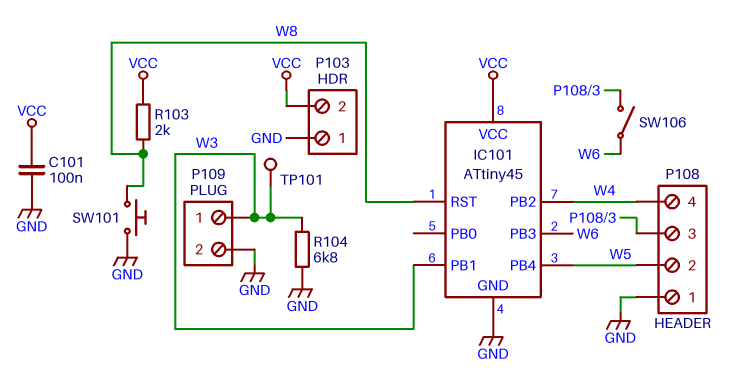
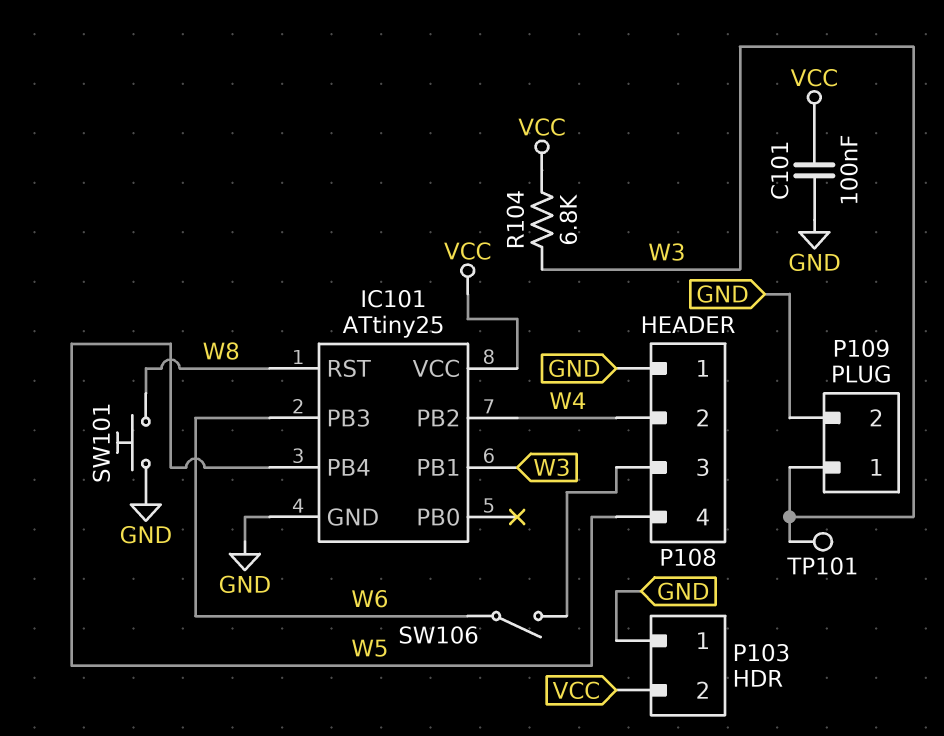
IC101: ATtiny45 -> ATtiny25
P108 pin 2: W5 -> W4
P108 pin 4: W4 -> W5
R103: 2k (VCC, W8) -> none
R104: 6.8k (GND, W3) -> 6.8k (VCC, W3)

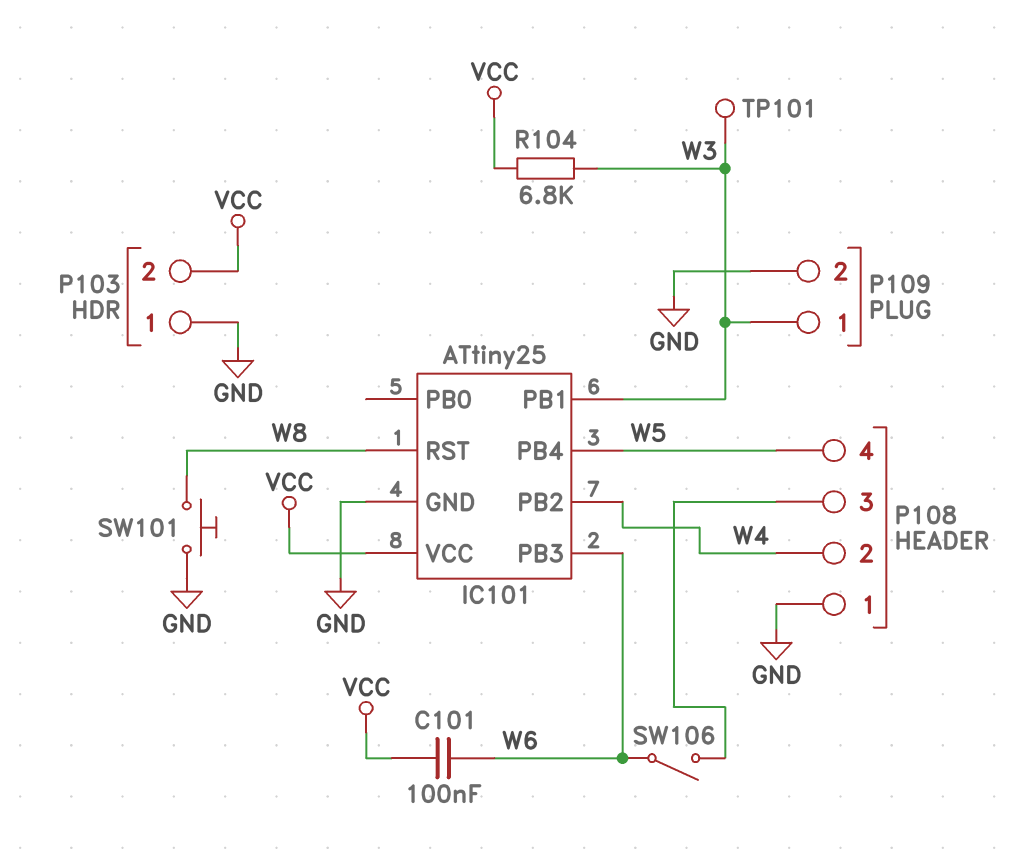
C101: 100nF (GND, VCC) -> 100nF (VCC, W6)

